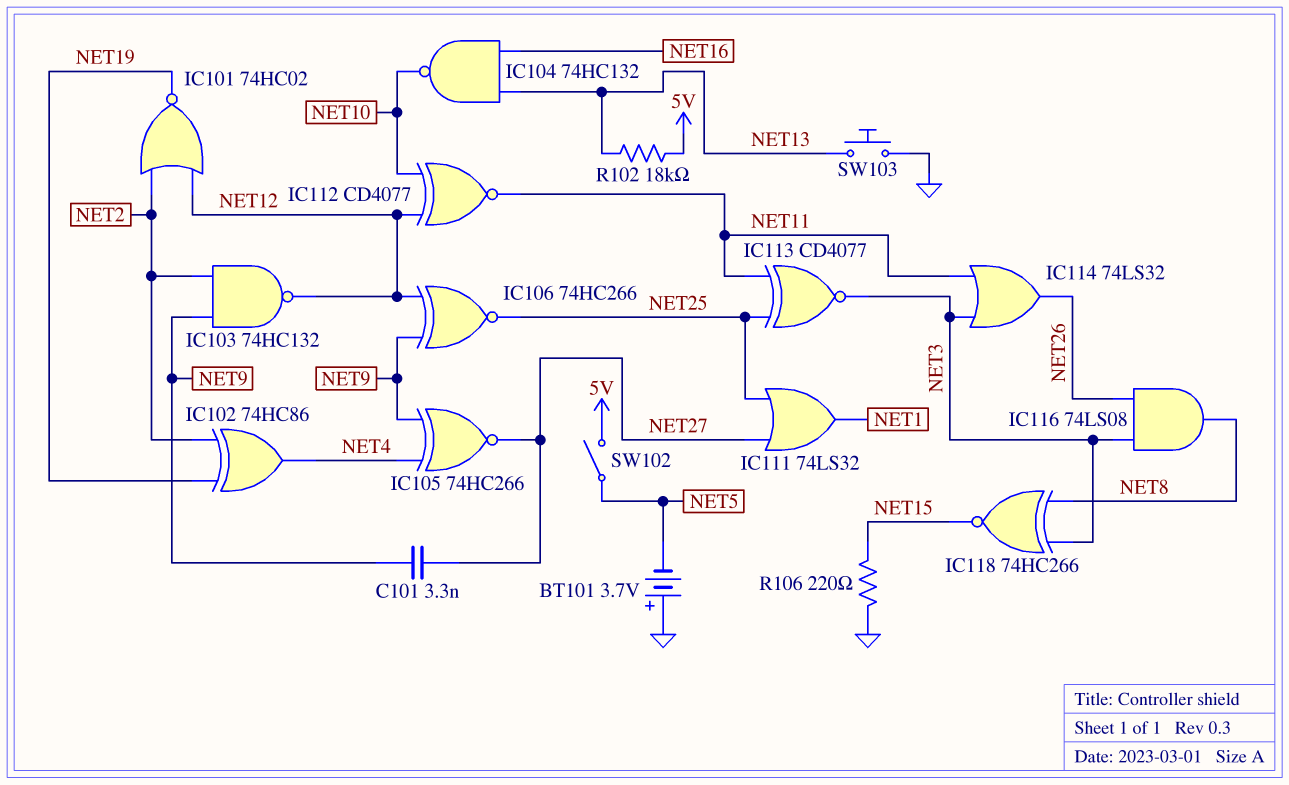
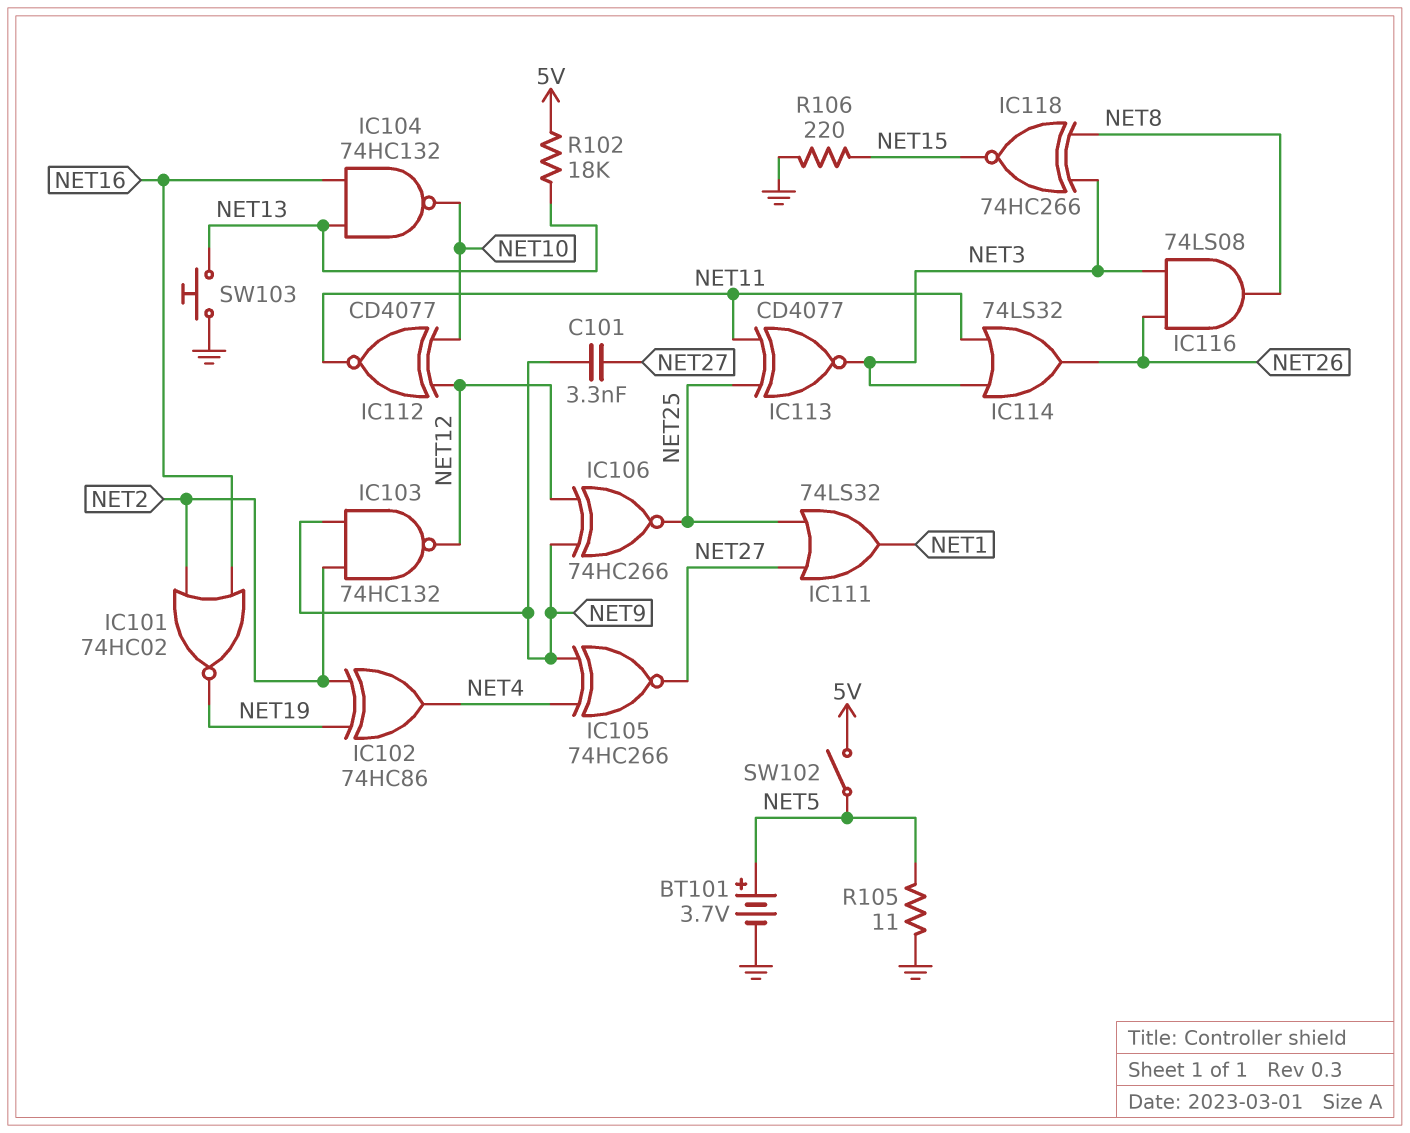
BT101: 3.7V (plus GND, minus NET5) -> 3.7V (plus NET5, minus GND)
IC101: NOR 74HC02 (in NET2, in NET12, out NET19) -> NOR 74HC02 (in NET2, in NET16, out NET19)
R105: none -> 11 (GND, NET5)

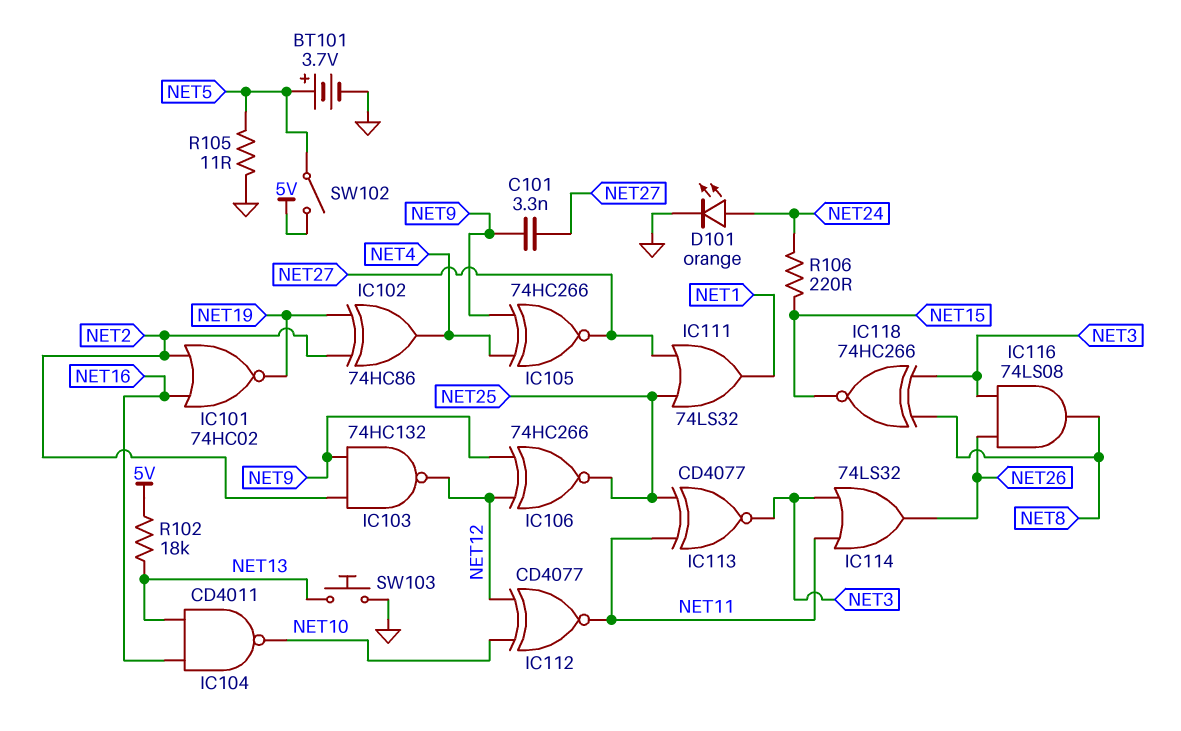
D101: none -> LED orange (A NET24, K GND)
IC104: NAND 74HC132 (in NET13, in NET16, out NET10) -> NAND CD4011 (in NET13, in NET16, out NET10)
R106: 220 (GND, NET15) -> 220 (NET15, NET24)

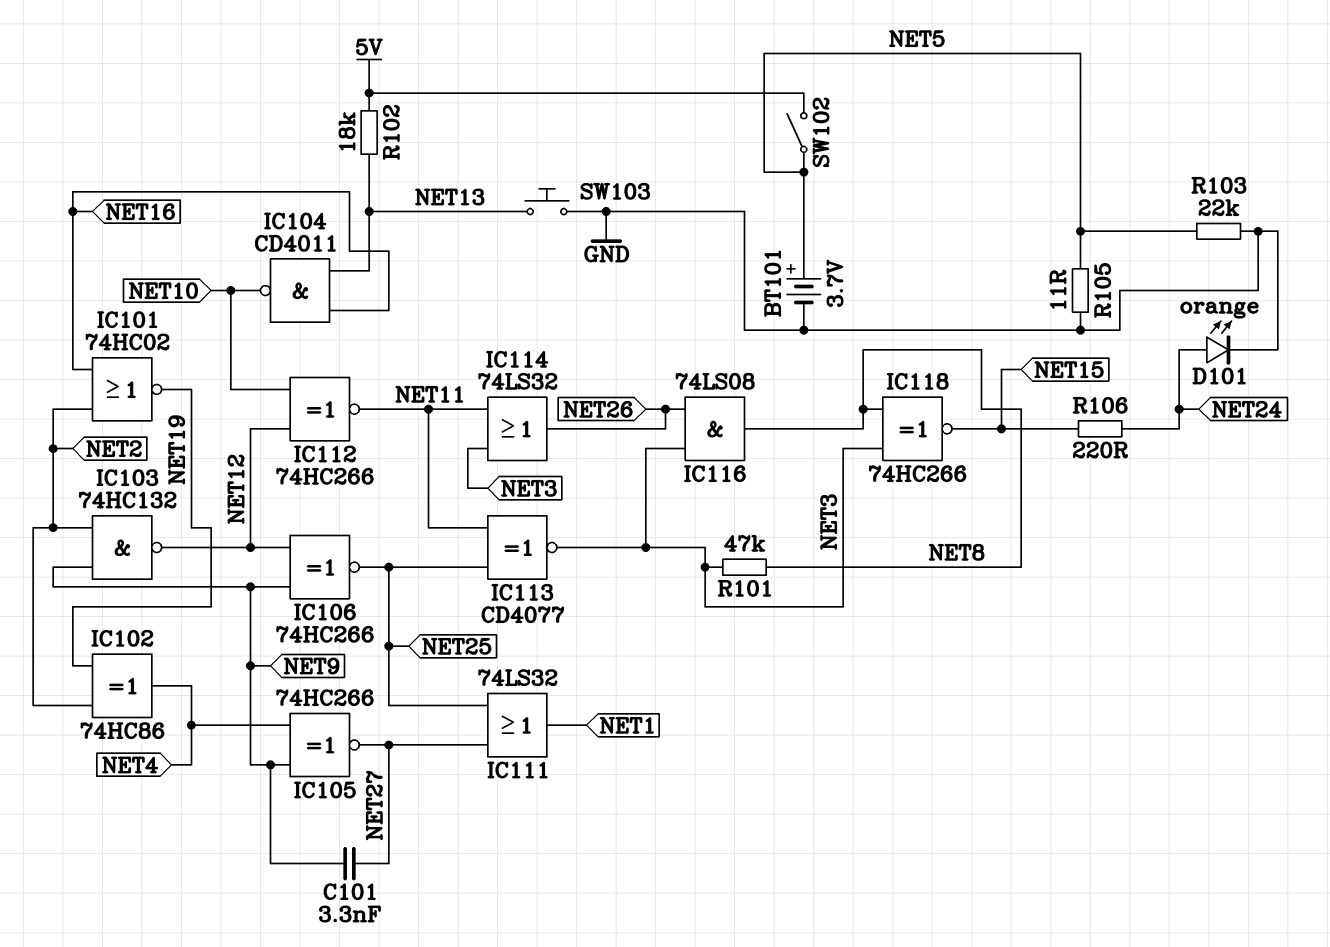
IC112: XNOR CD4077 (in NET10, in NET12, out NET11) -> XNOR 74HC266 (in NET10, in NET12, out NET11)
R101: none -> 47k (NET3, NET8)
R103: none -> 22k (GND, NET5)

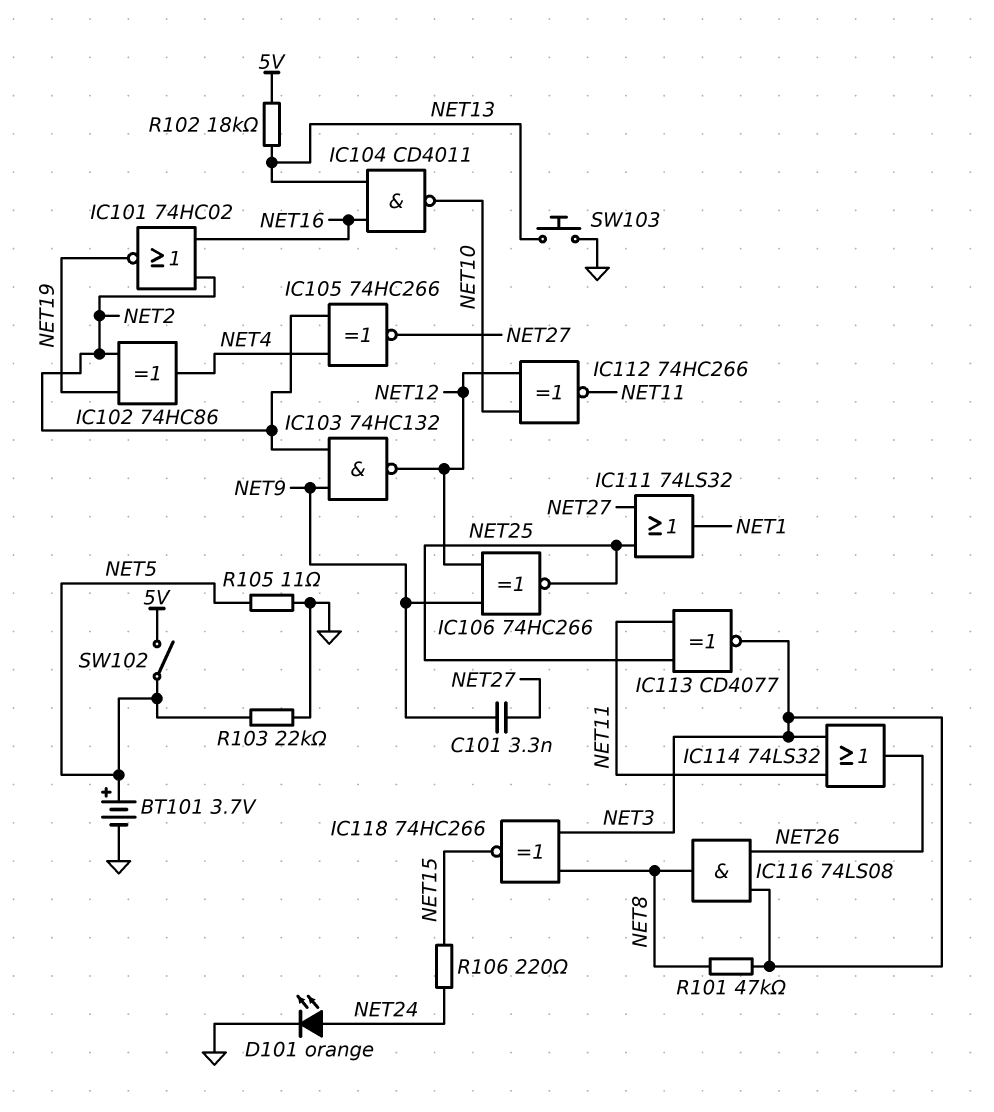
IC105: XNOR 74HC266 (in NET4, in NET9, out NET27) -> XNOR 74HC266 (in NET2, in NET4, out NET27)

